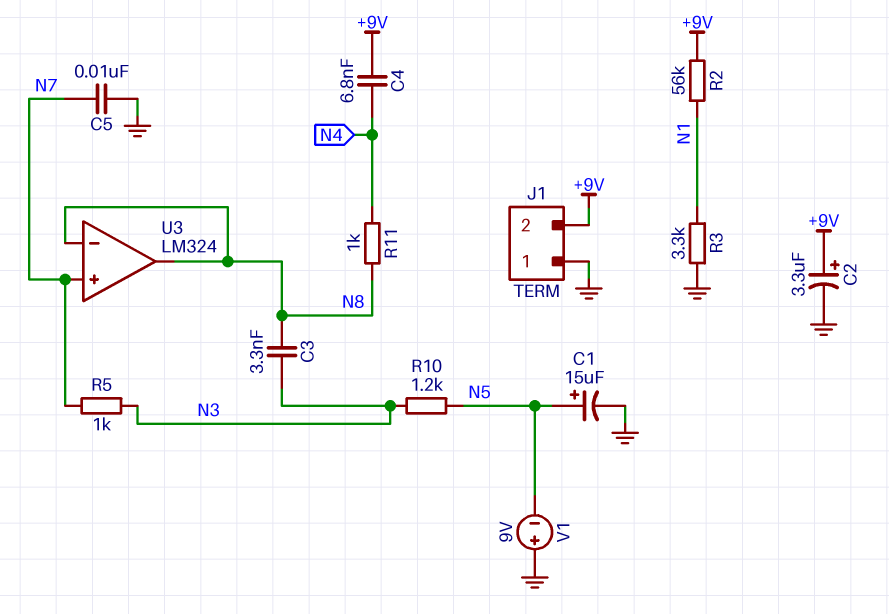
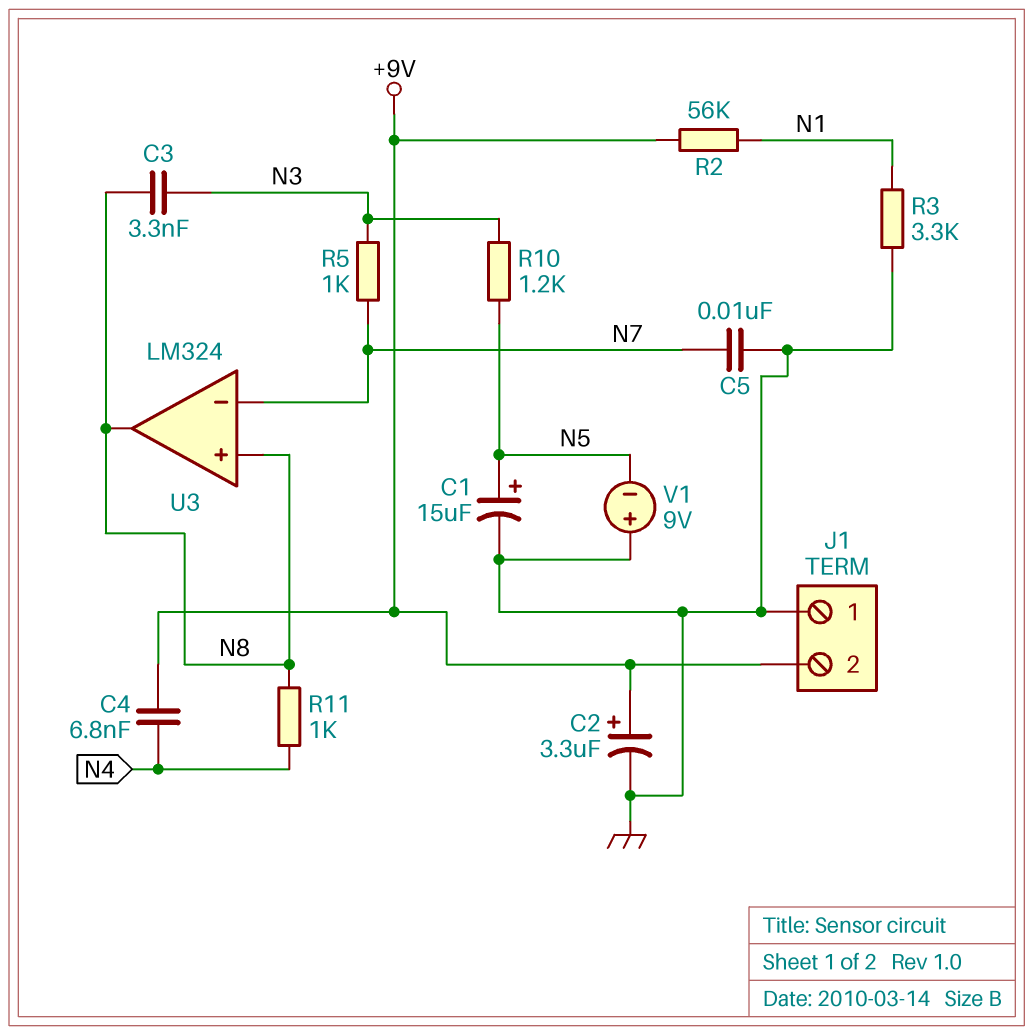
U3 pin in+: N7 -> N8
U3 pin in-: N8 -> N7

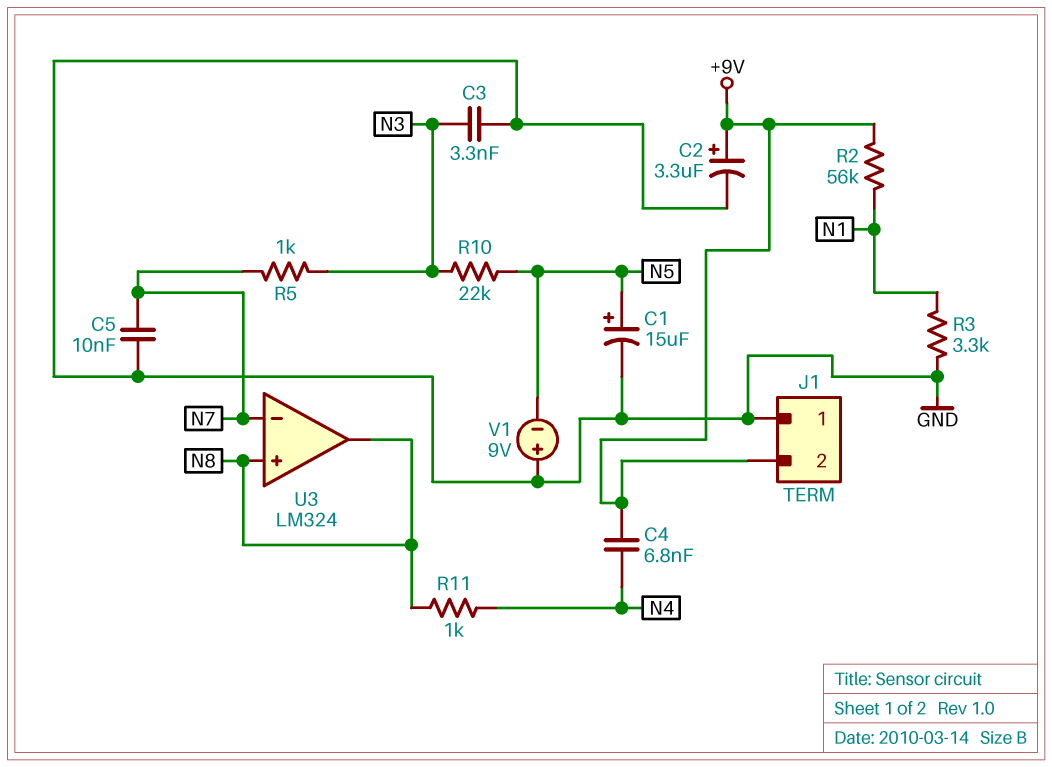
C3: 3.3nF (N3, N8) -> 3.3nF (GND, N3)
R10: 1.2k (N3, N5) -> 22k (N3, N5)

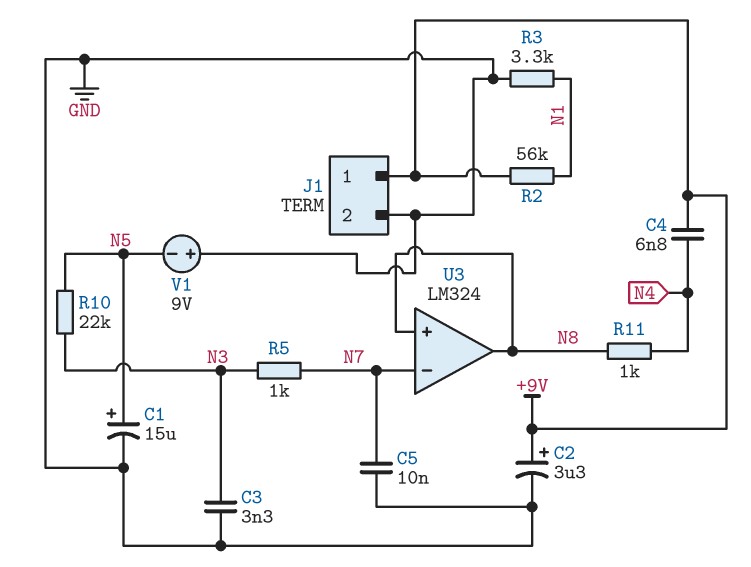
J1 pin 1: GND -> +9V
J1 pin 2: +9V -> GND

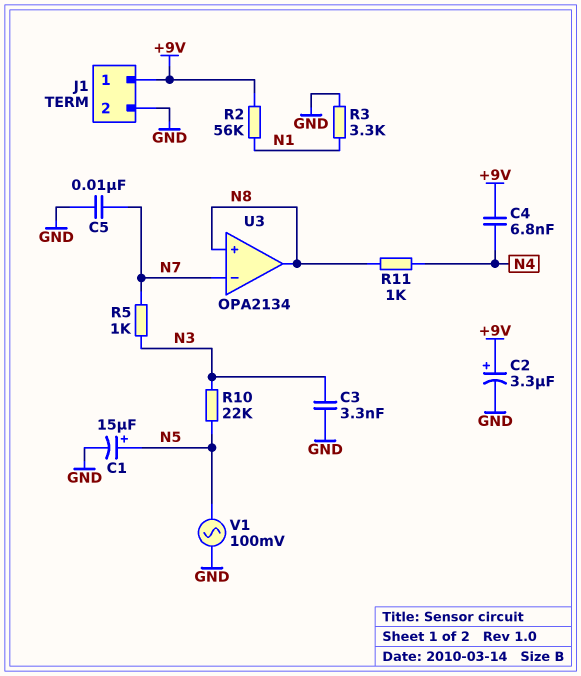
U3: LM324 -> OPA2134
V1: 9V (plus GND, minus N5) -> AC 100mV (GND, N5)

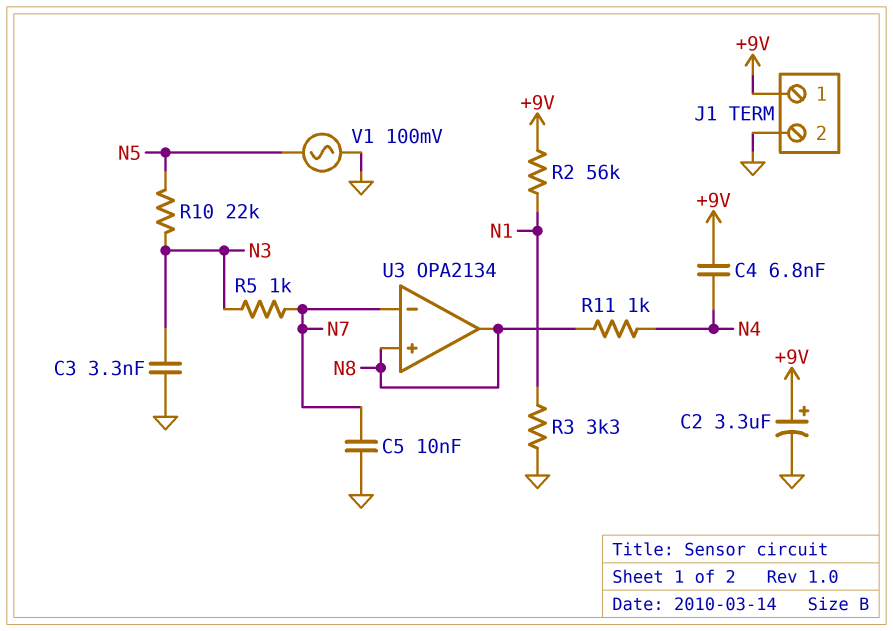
C1: 15uF (plus N5, minus GND) -> none

